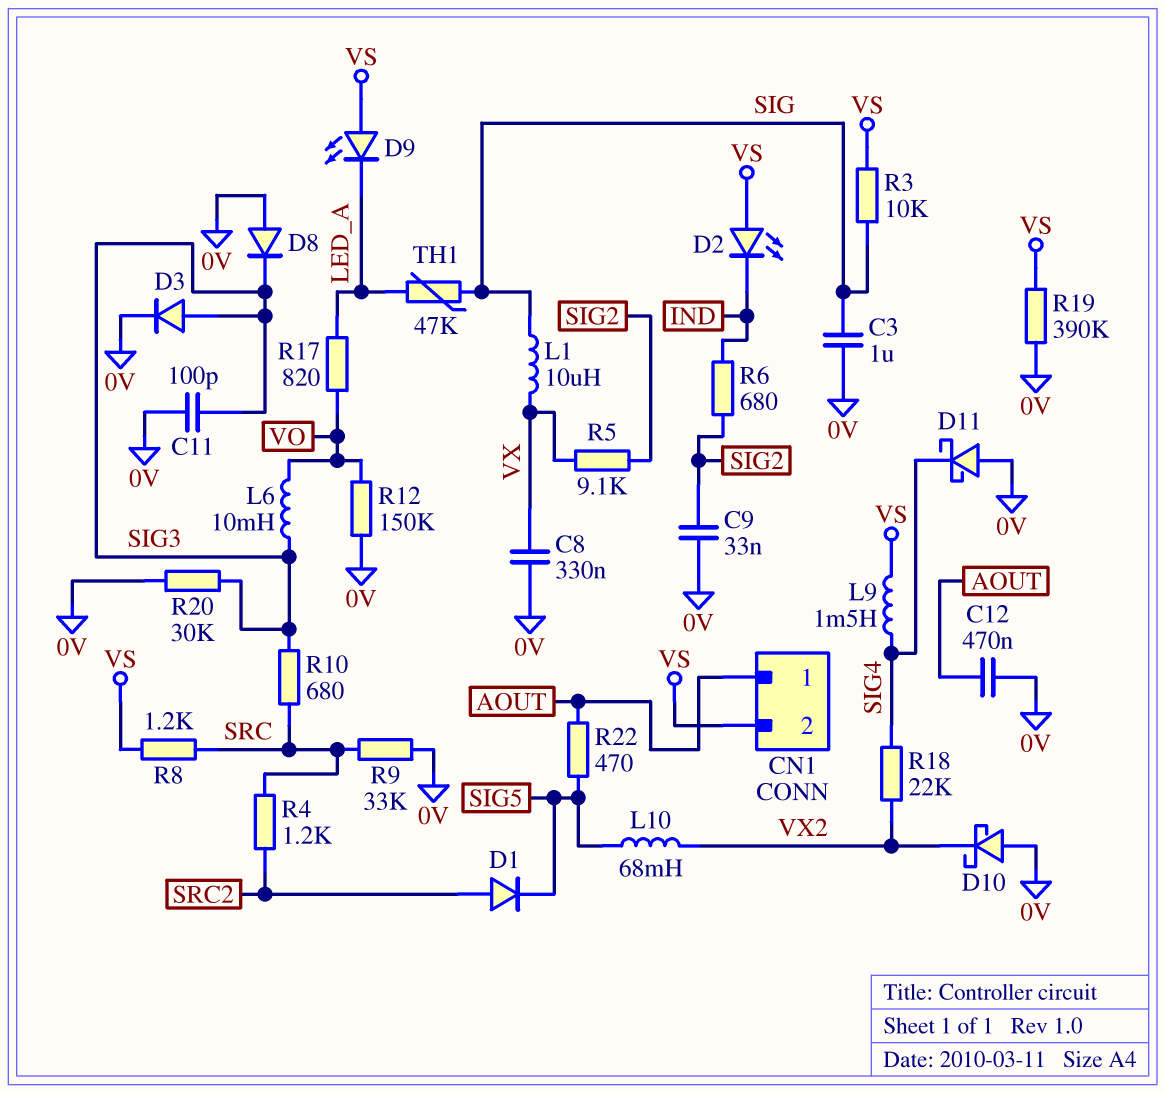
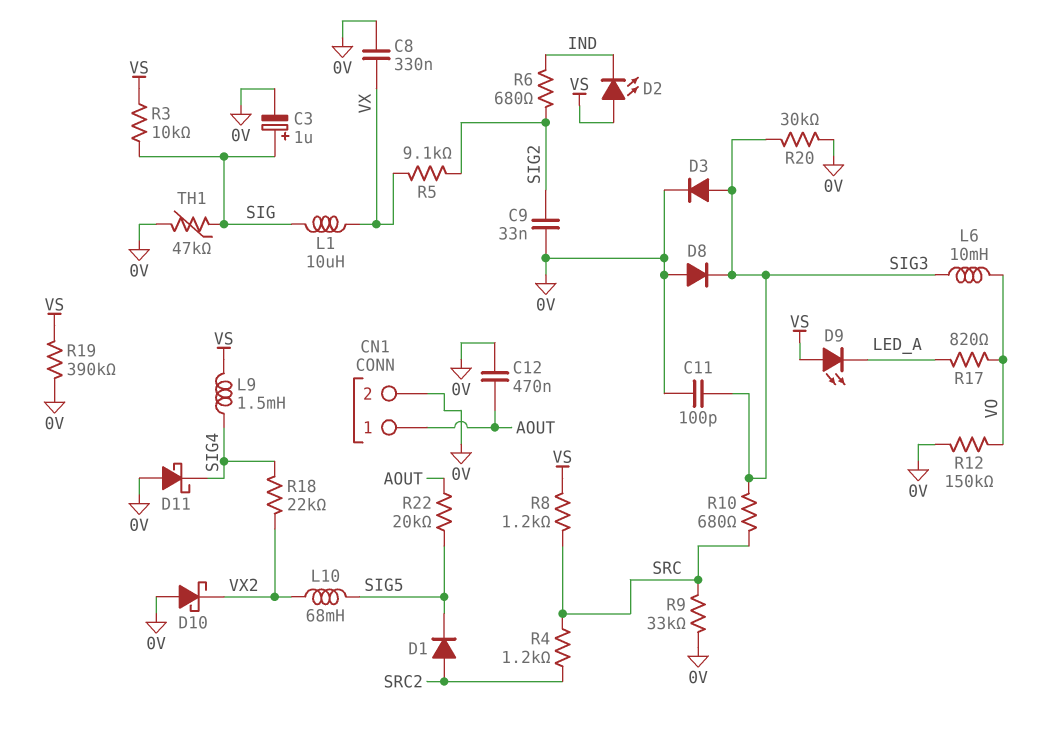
C3: 1uF (0V, SIG) -> 1uF (plus SIG, minus 0V)
CN1 pin 2: VS -> 0V
R22: 470 (AOUT, SIG5) -> 20k (AOUT, SIG5)
TH1: 47k (LED_A, SIG) -> 47k (0V, SIG)

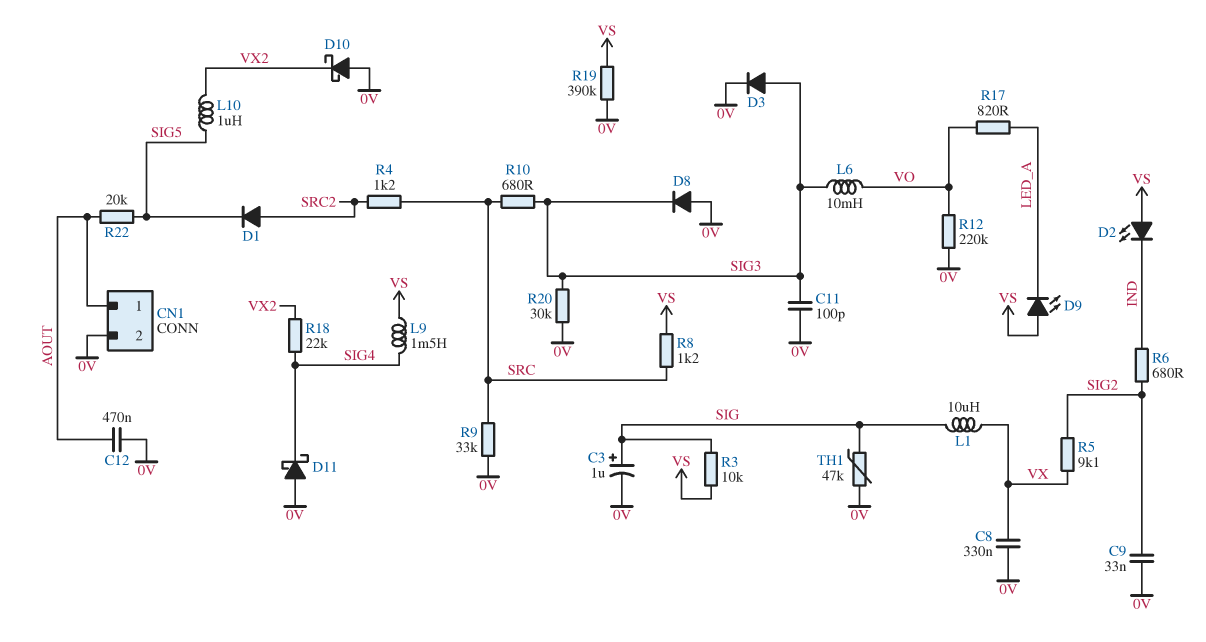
L10: 68mH (SIG5, VX2) -> 1uH (SIG5, VX2)
R12: 150k (0V, VO) -> 220k (0V, VO)

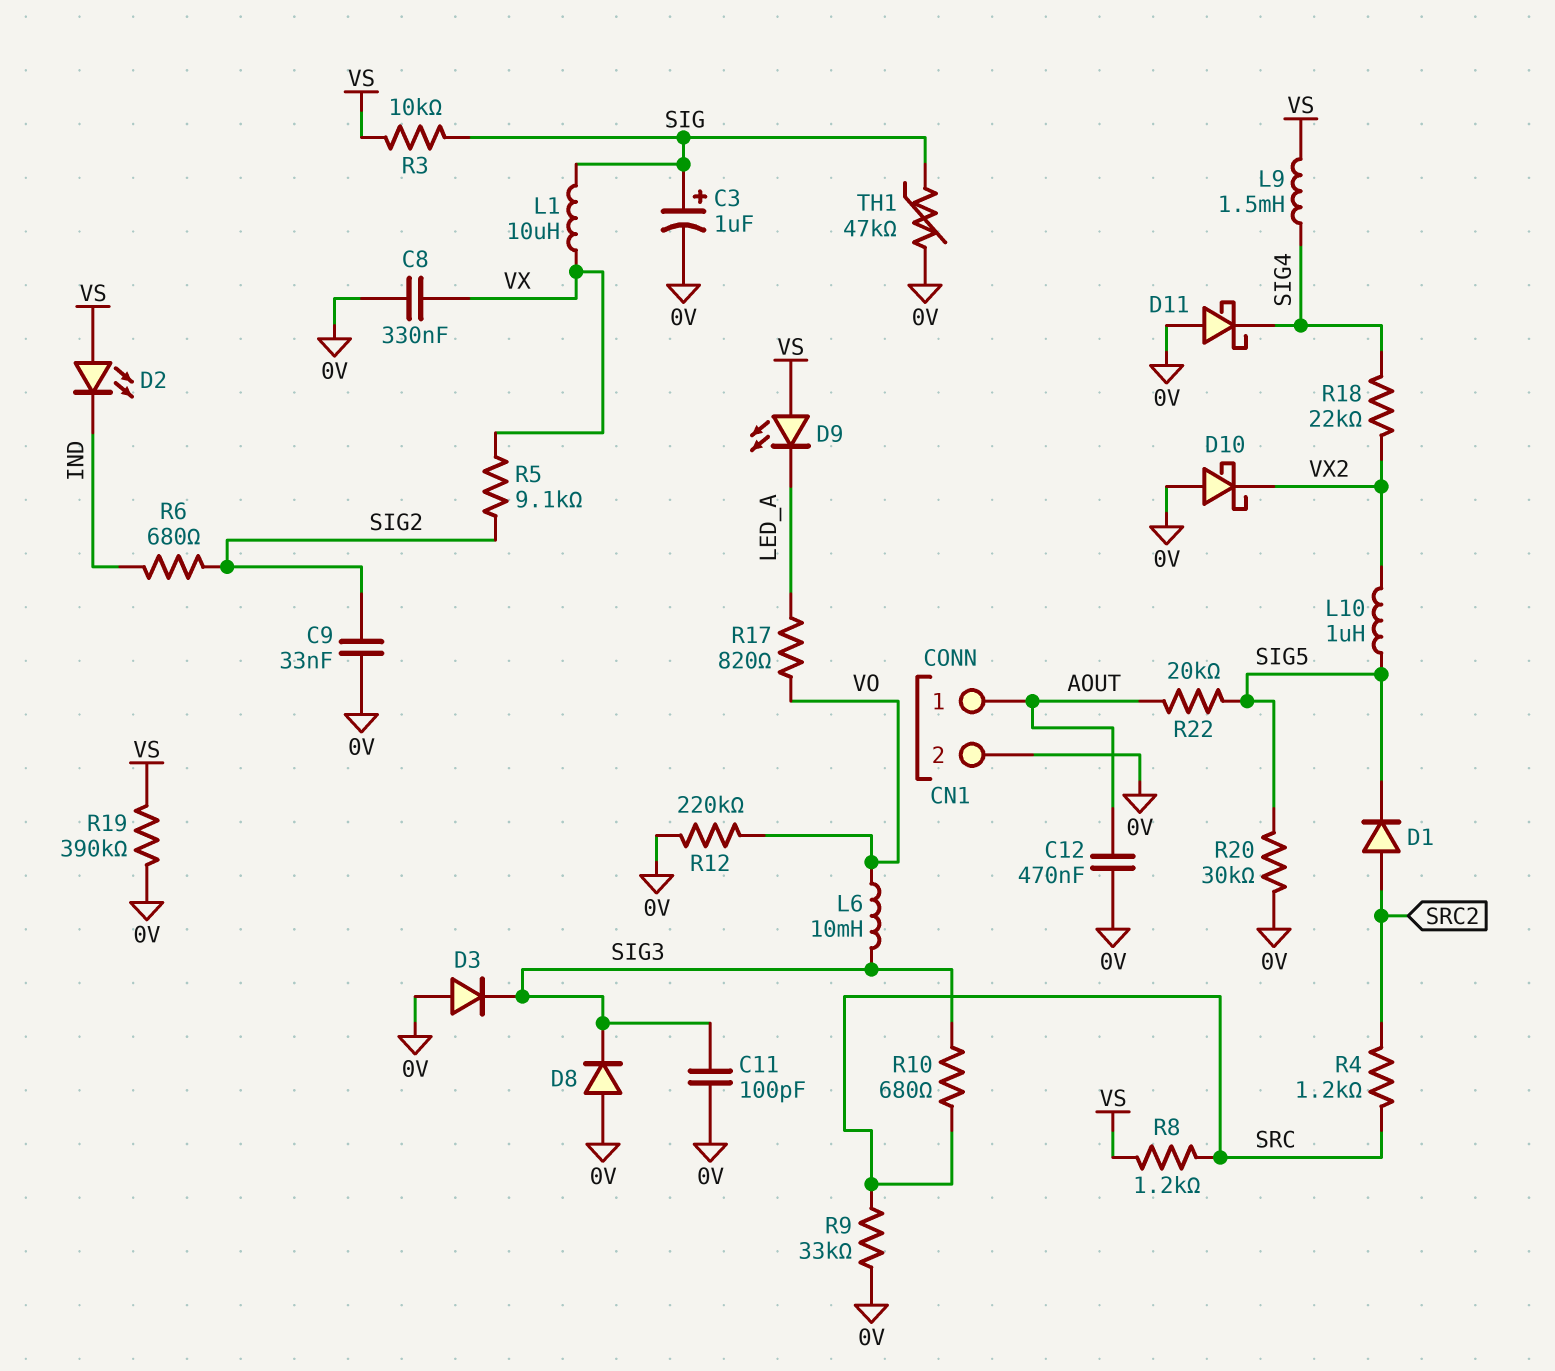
D3: diode (A SIG3, K 0V) -> diode (A 0V, K SIG3)
R20: 30k (0V, SIG3) -> 30k (0V, SIG5)

